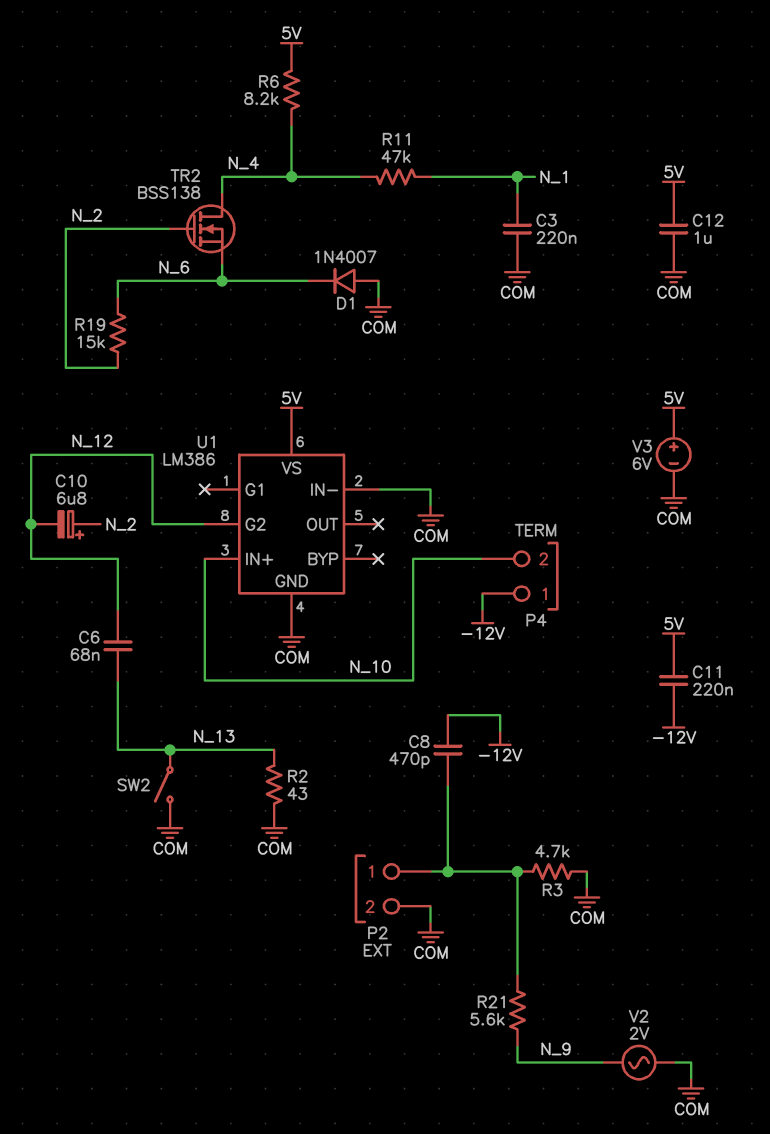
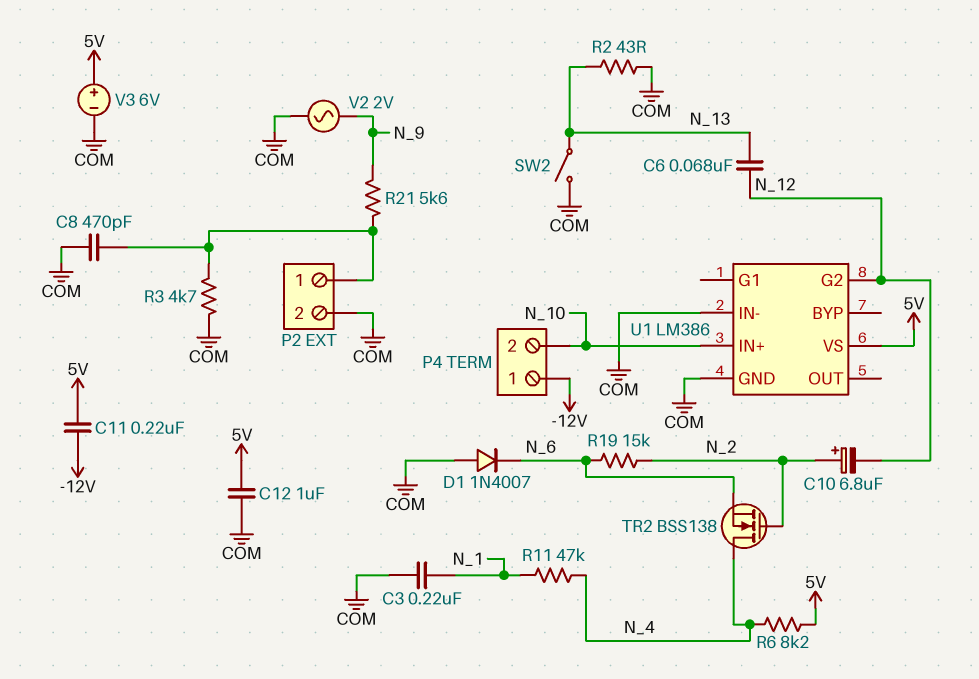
C8: 470pF (-12V, P2/1) -> 470pF (COM, P2/1)

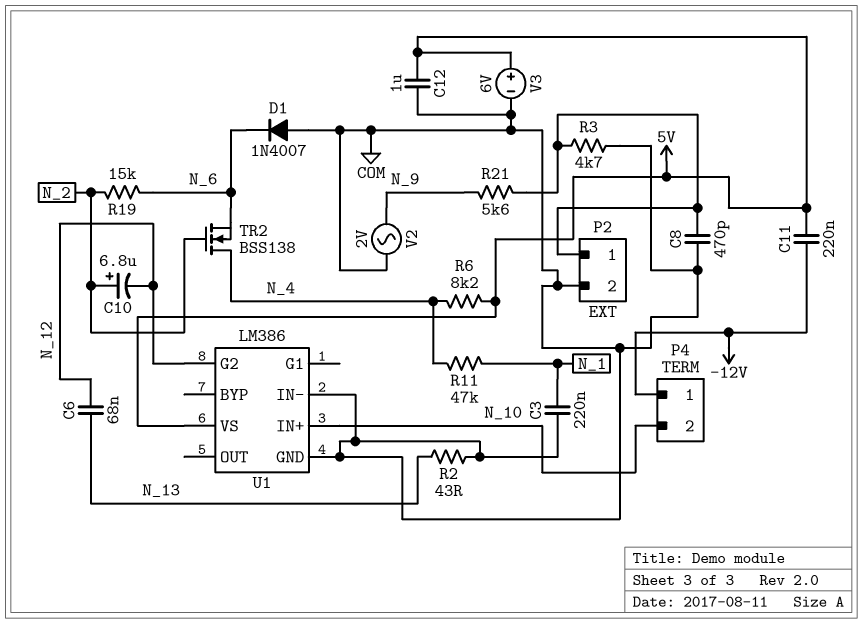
SW2: switch (COM, N_13) -> none

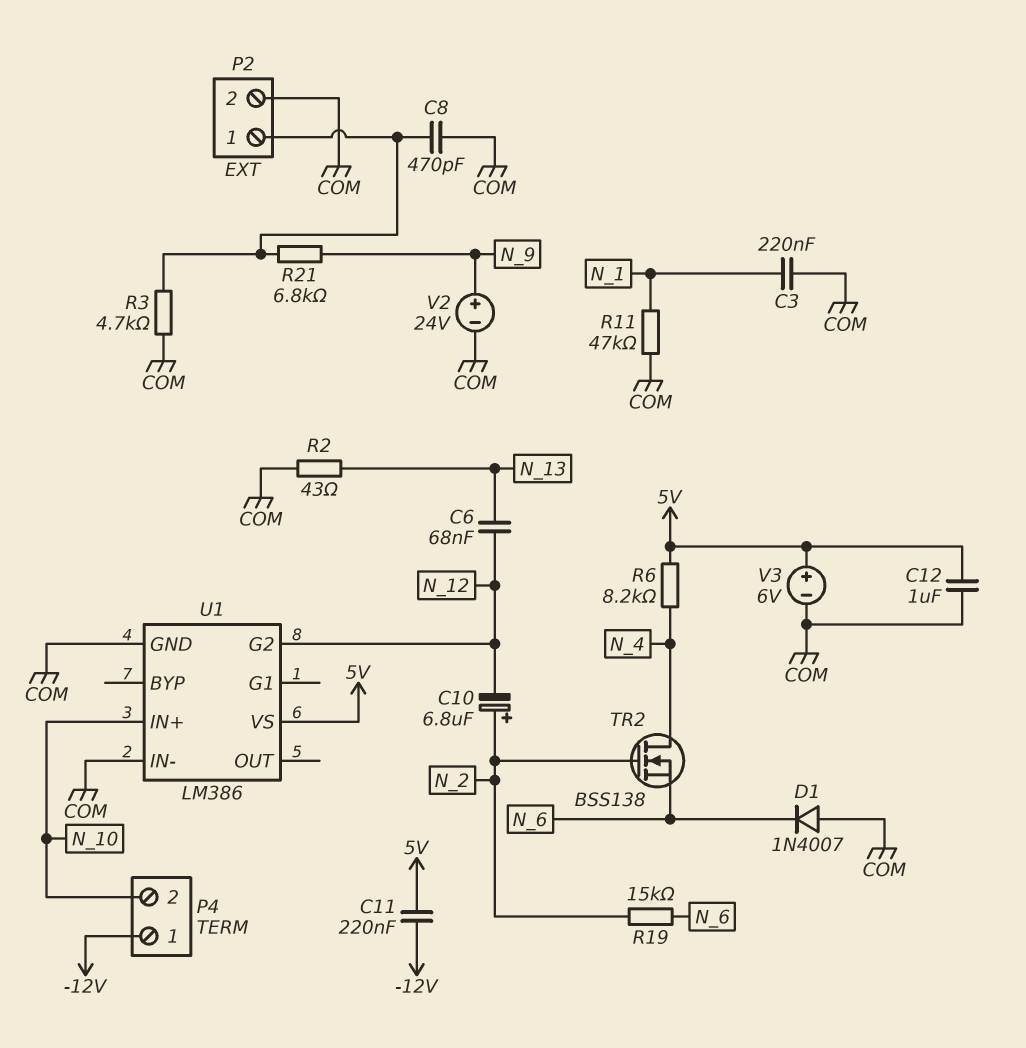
R11: 47k (N_1, N_4) -> 47k (COM, N_1)
R21: 5.6k (N_9, P2/1) -> 6.8k (N_9, P2/1)
V2: AC 2V (COM, N_9) -> 24V (plus N_9, minus COM)

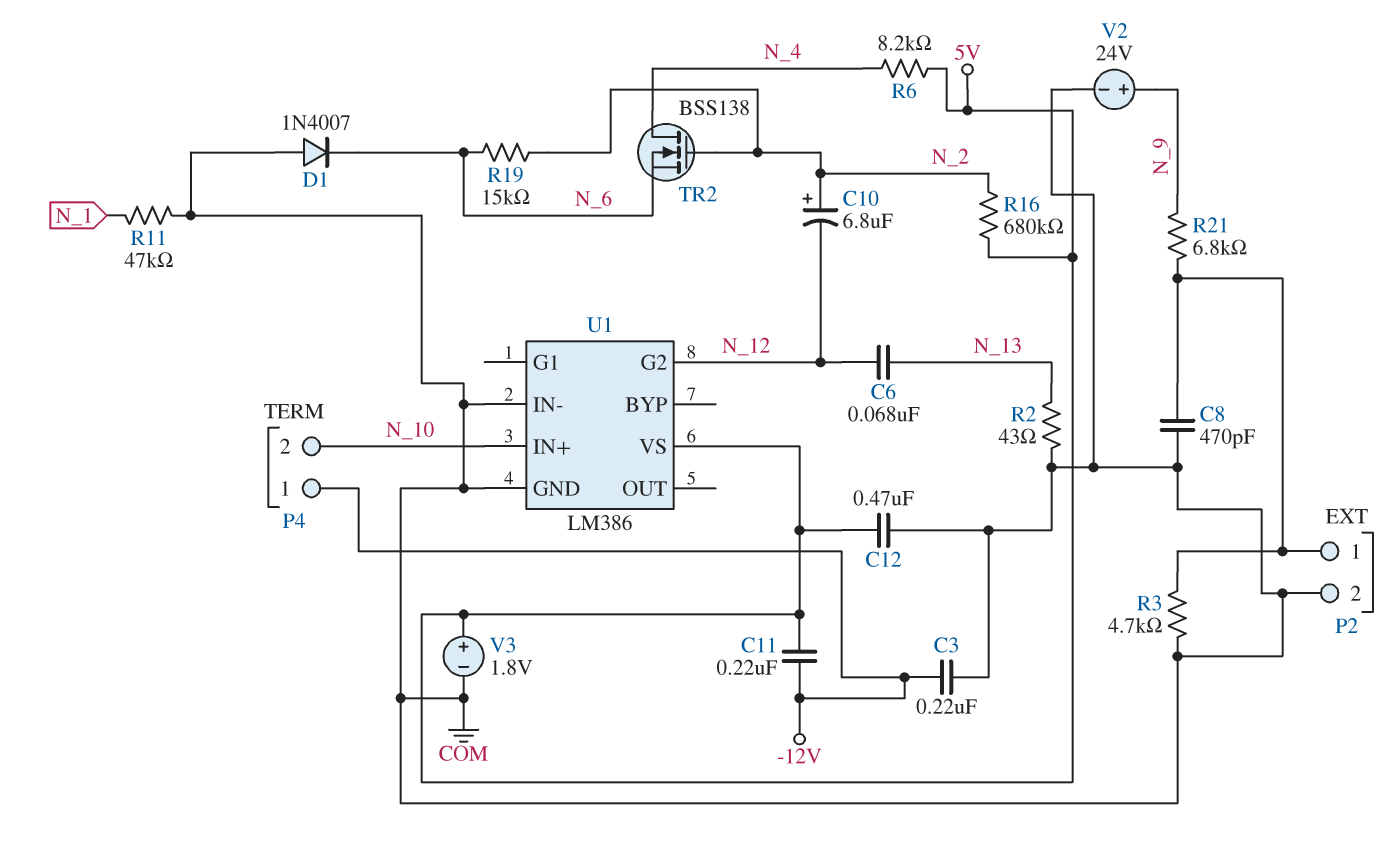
C3: 220nF (COM, N_1) -> 220nF (-12V, COM)
C12: 1uF (5V, COM) -> 470nF (5V, COM)
R16: none -> 680k (5V, N_2)
V3: 6V (plus 5V, minus COM) -> 1.8V (plus 5V, minus COM)

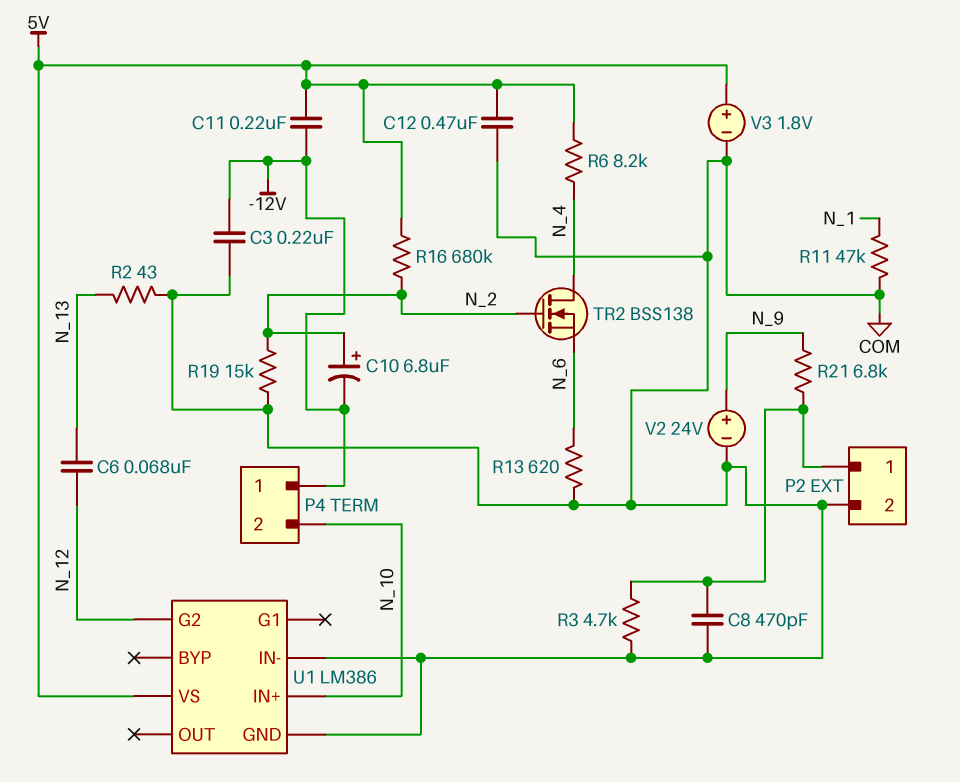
C10: 6.8uF (plus N_2, minus N_12) -> 6.8uF (plus N_2, minus -12V)
D1: diode 1N4007 (A COM, K N_6) -> none
R13: none -> 620 (COM, N_6)
R19: 15k (N_2, N_6) -> 15k (COM, N_2)

